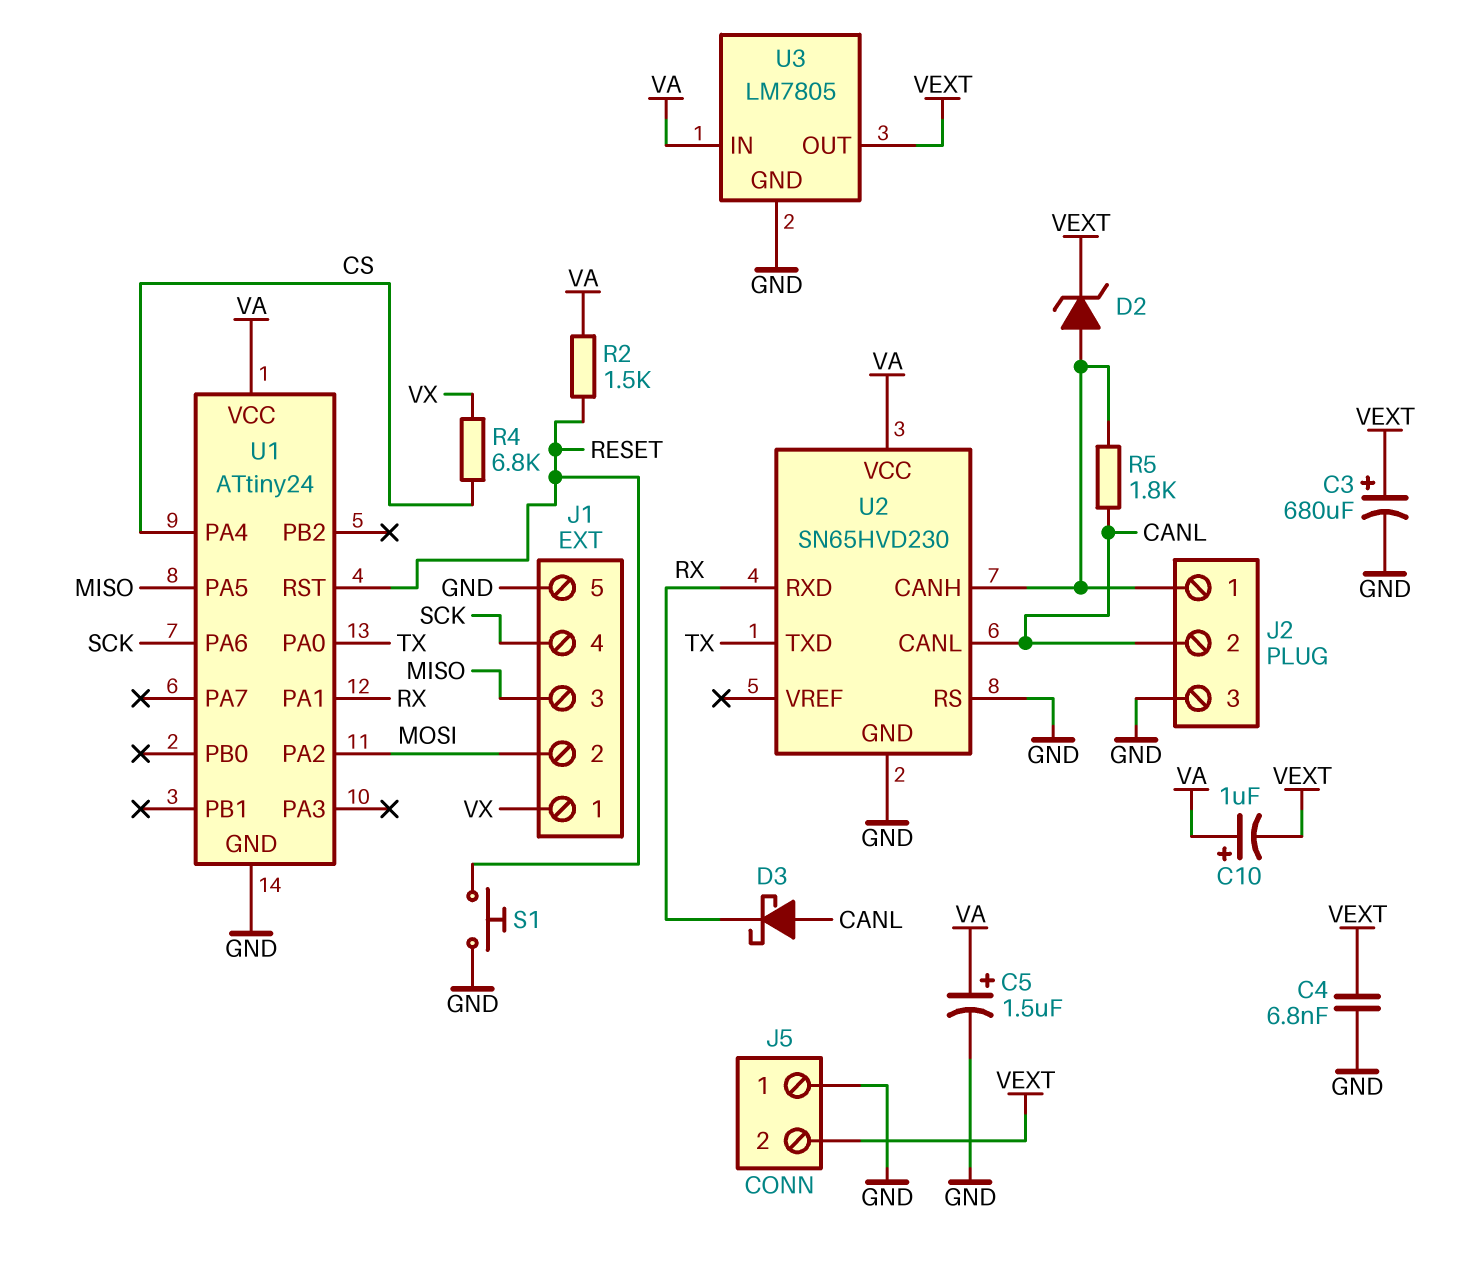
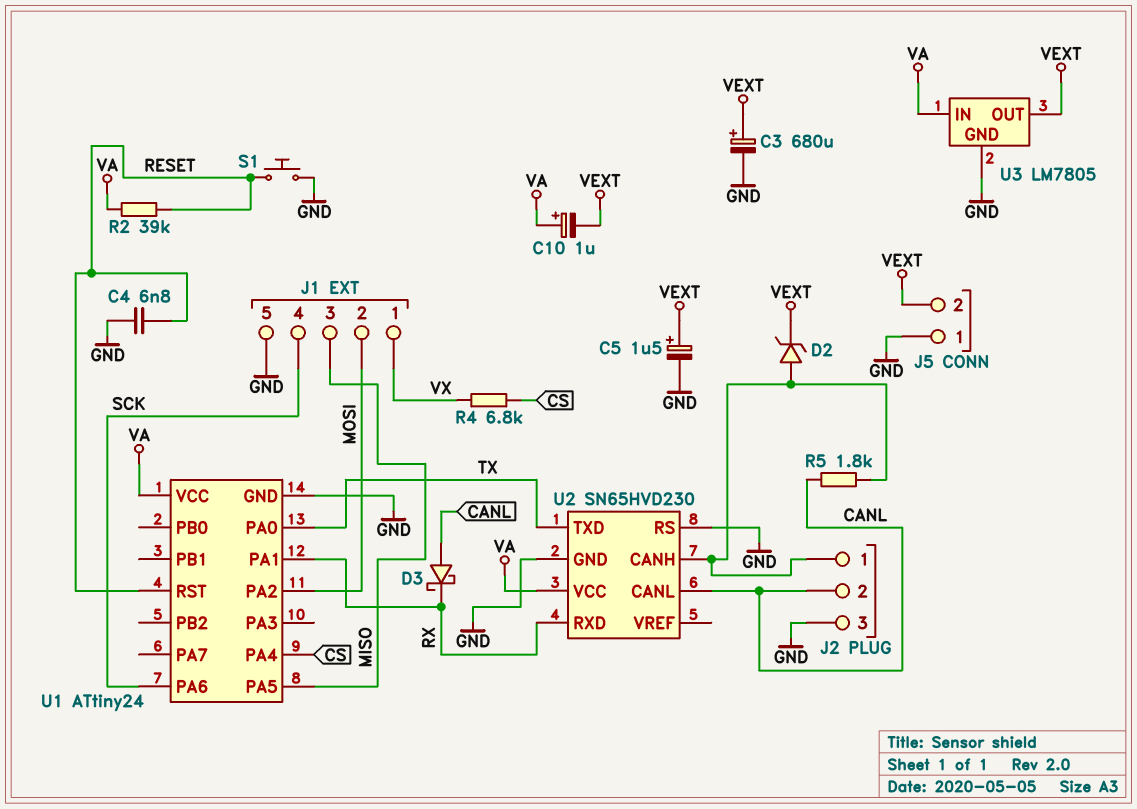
C4: 6.8nF (GND, VEXT) -> 6.8nF (GND, RESET)
C5: 1.5uF (plus VA, minus GND) -> 1.5uF (plus VEXT, minus GND)
R2: 1.5k (RESET, VA) -> 39k (RESET, VA)

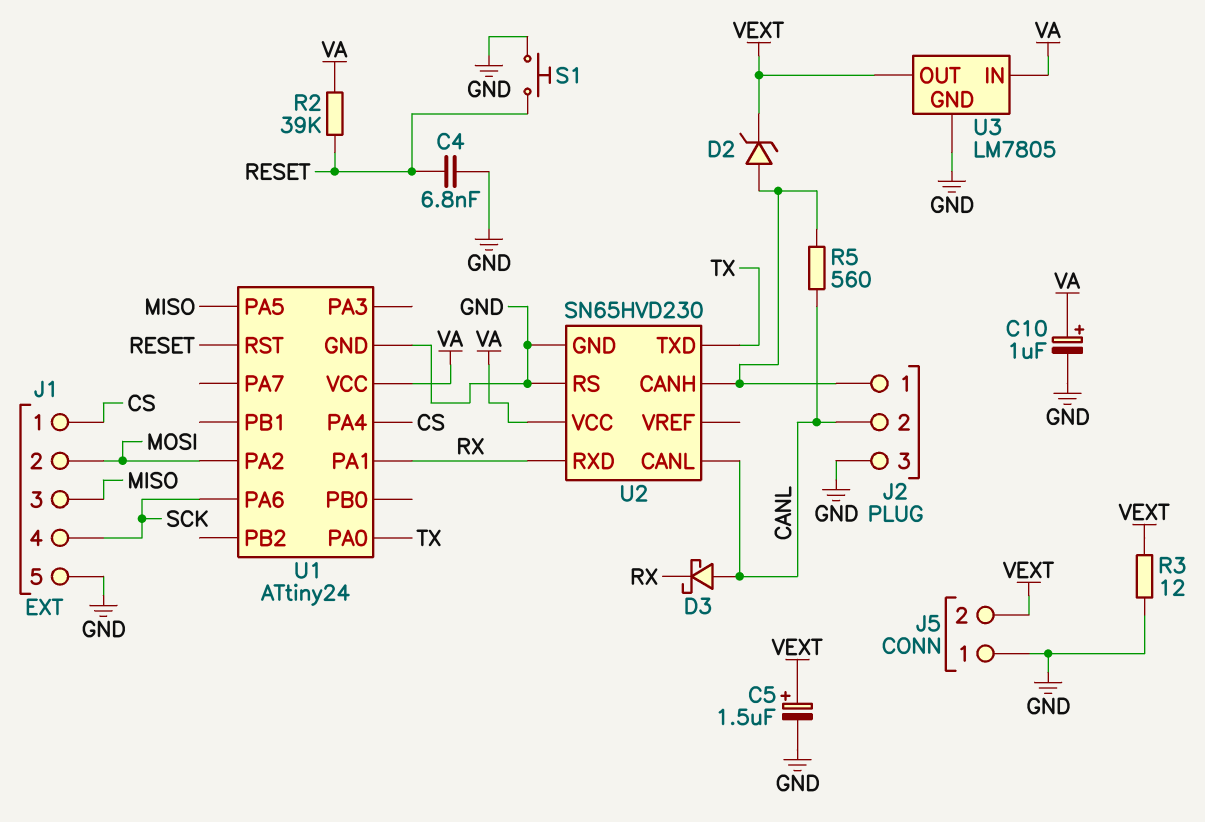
C3: 680uF (plus VEXT, minus GND) -> none
C10: 1uF (plus VA, minus VEXT) -> 1uF (plus VA, minus GND)
J1 pin 1: VX -> CS
R3: none -> 12 (GND, VEXT)
R4: 6.8k (CS, VX) -> none
R5: 1.8k (CANL, J2/1) -> 560 (CANL, J2/1)

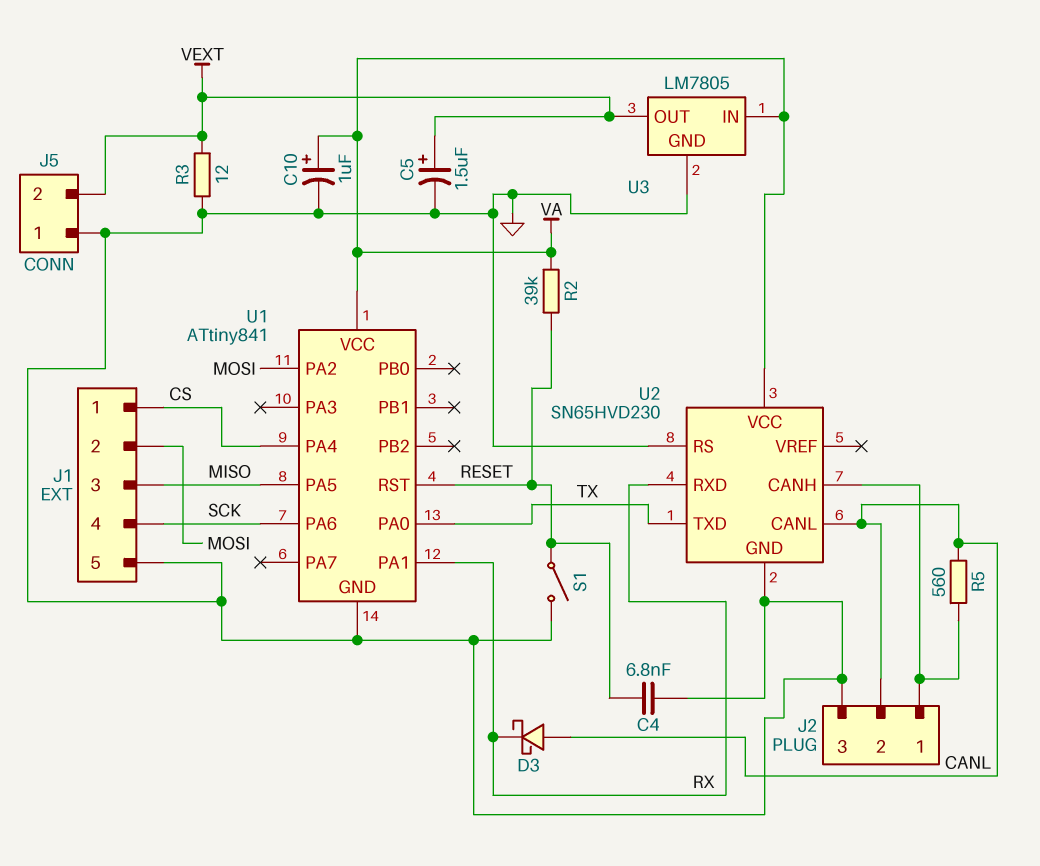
D2: zener (A J2/1, K VEXT) -> none
S1: button (GND, RESET) -> switch (GND, RESET)
U1: ATtiny24 -> ATtiny841

